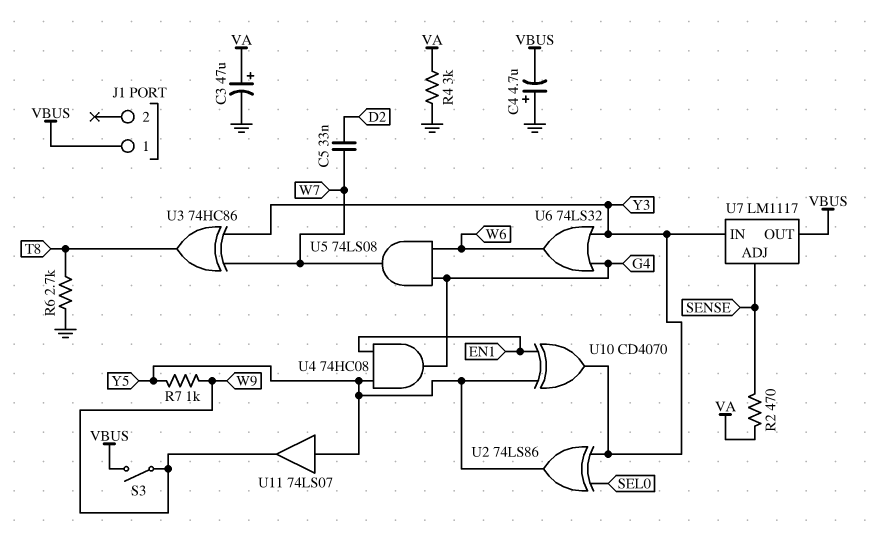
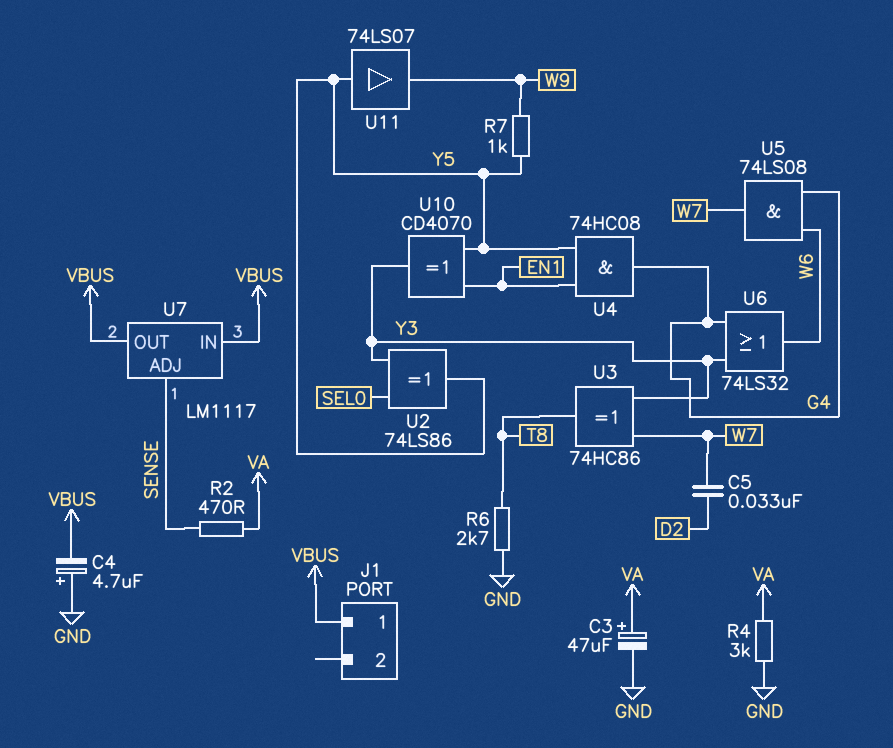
S3: switch (VBUS, W9) -> none
U7 pin IN: Y3 -> VBUS

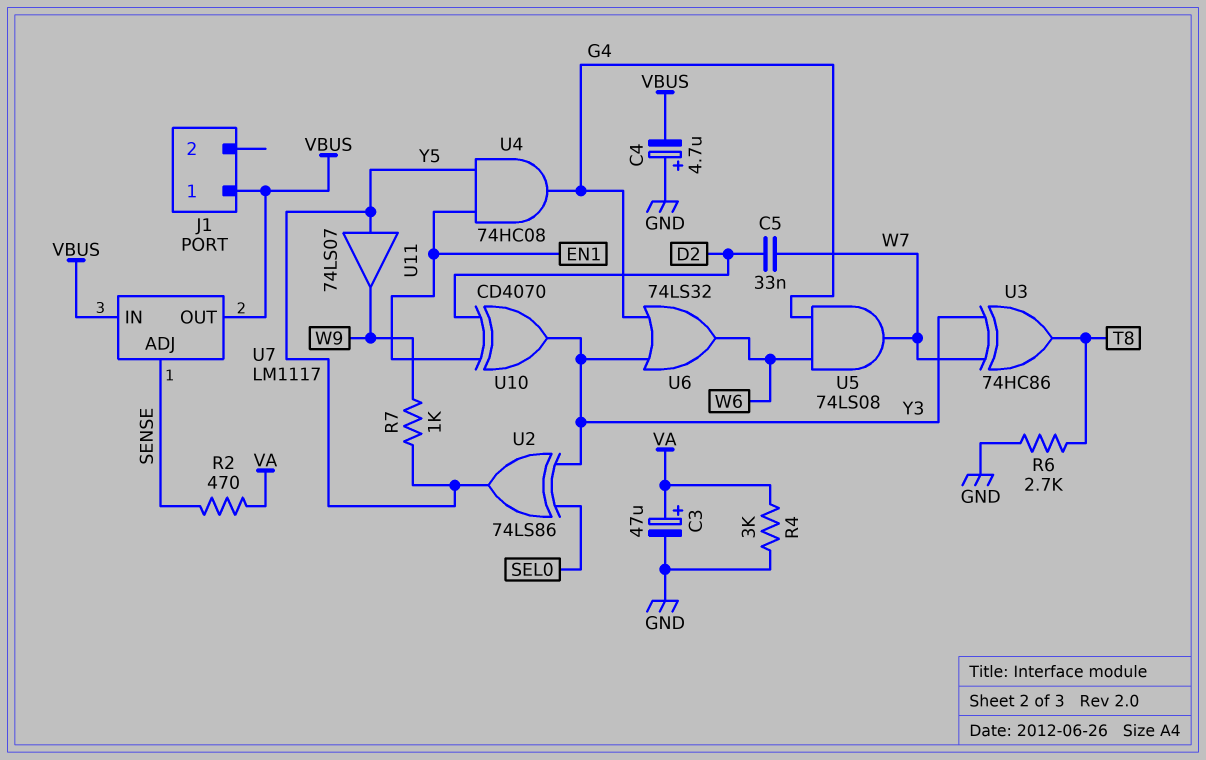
U10: XOR CD4070 (in EN1, in Y5, out Y3) -> XOR CD4070 (in D2, in EN1, out Y3)

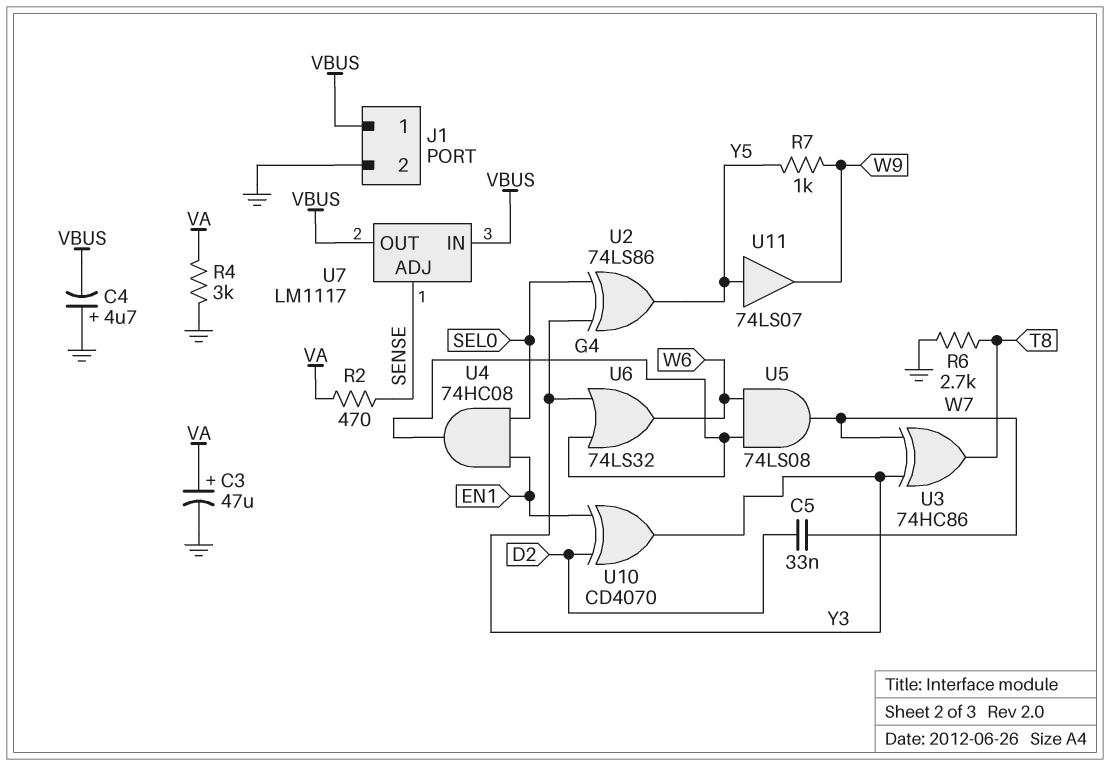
J1 pin 2: none -> GND
U4: AND 74HC08 (in EN1, in Y5, out G4) -> AND 74HC08 (in EN1, in SEL0, out G4)

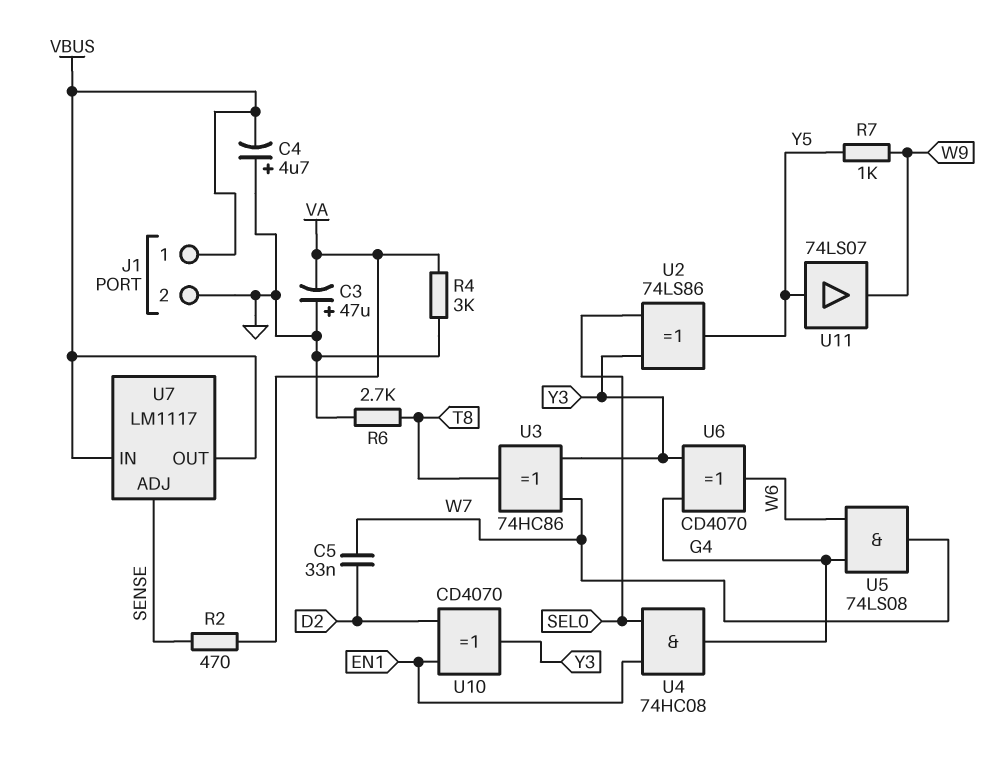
C3: 47uF (plus VA, minus GND) -> 47uF (plus GND, minus VA)
U6: OR 74LS32 (in G4, in Y3, out W6) -> XOR CD4070 (in G4, in Y3, out W6)

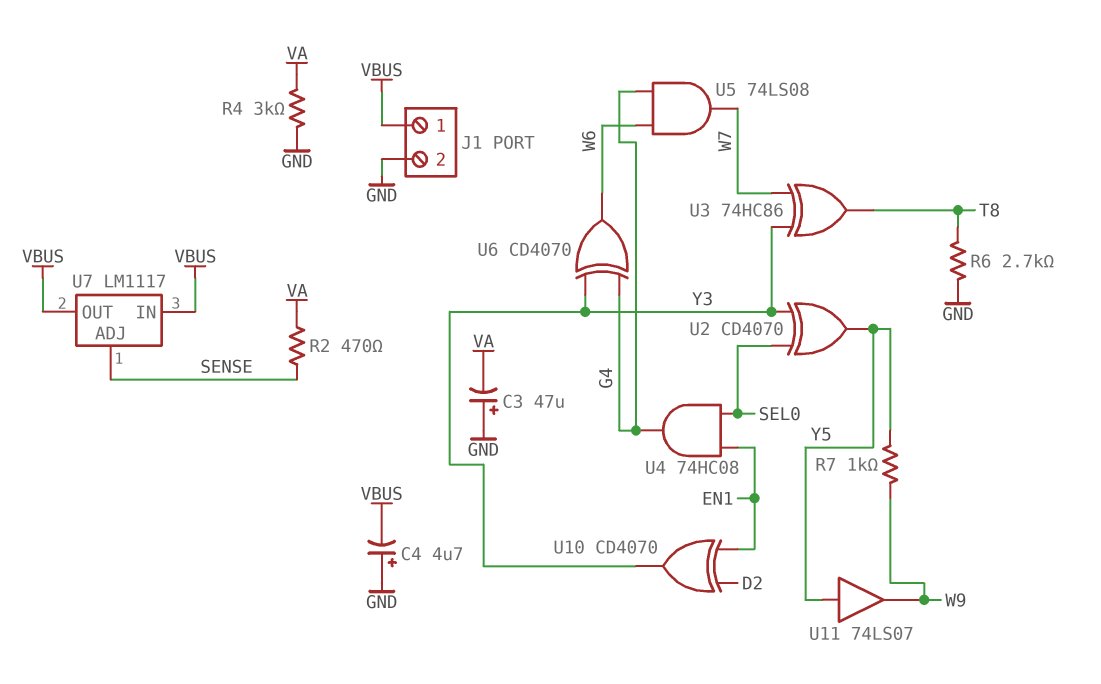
C5: 33nF (D2, W7) -> none
U2: XOR 74LS86 (in SEL0, in Y3, out Y5) -> XOR CD4070 (in SEL0, in Y3, out Y5)

